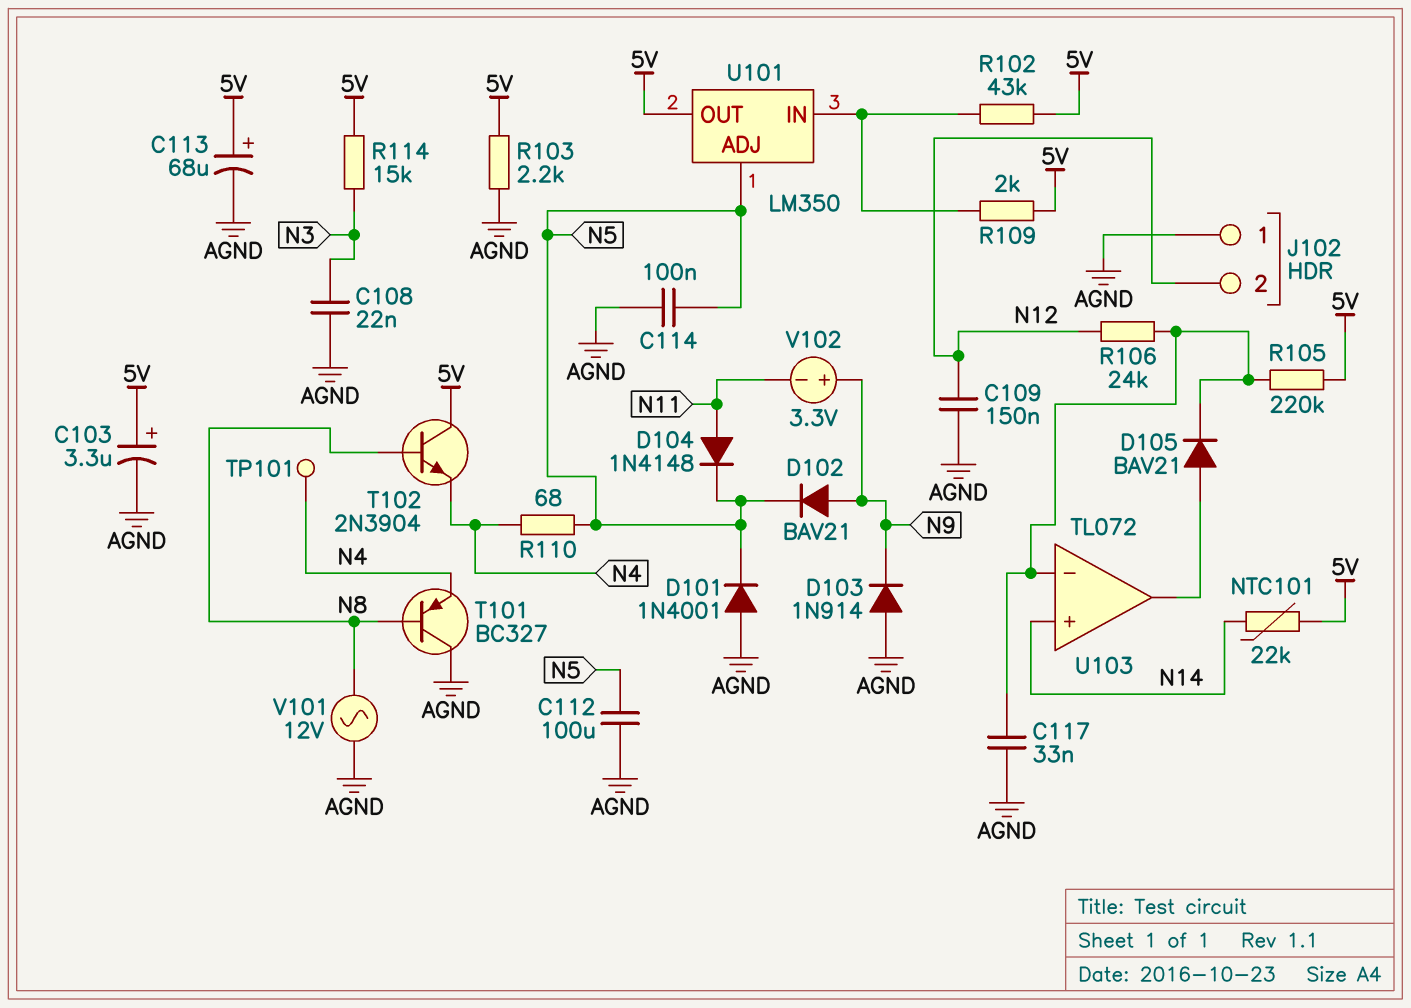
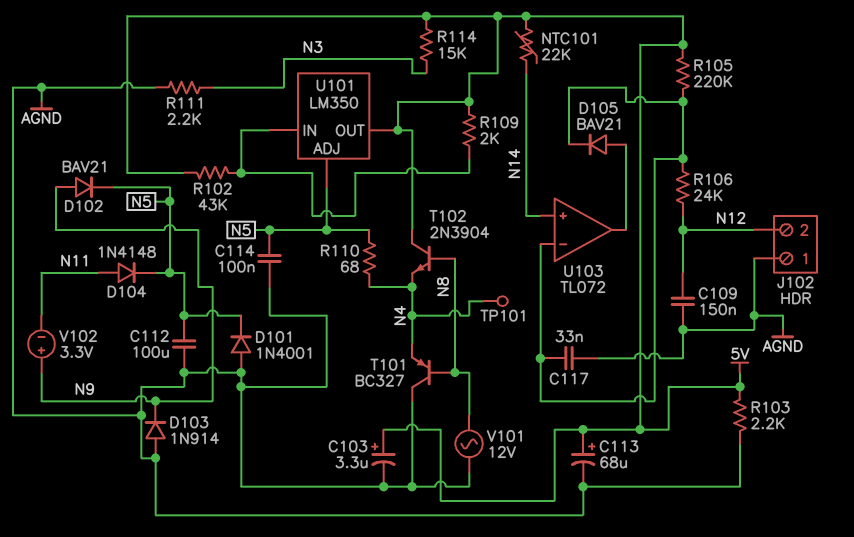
C108: 22nF (AGND, N3) -> none
R111: none -> 2.2k (AGND, N3)

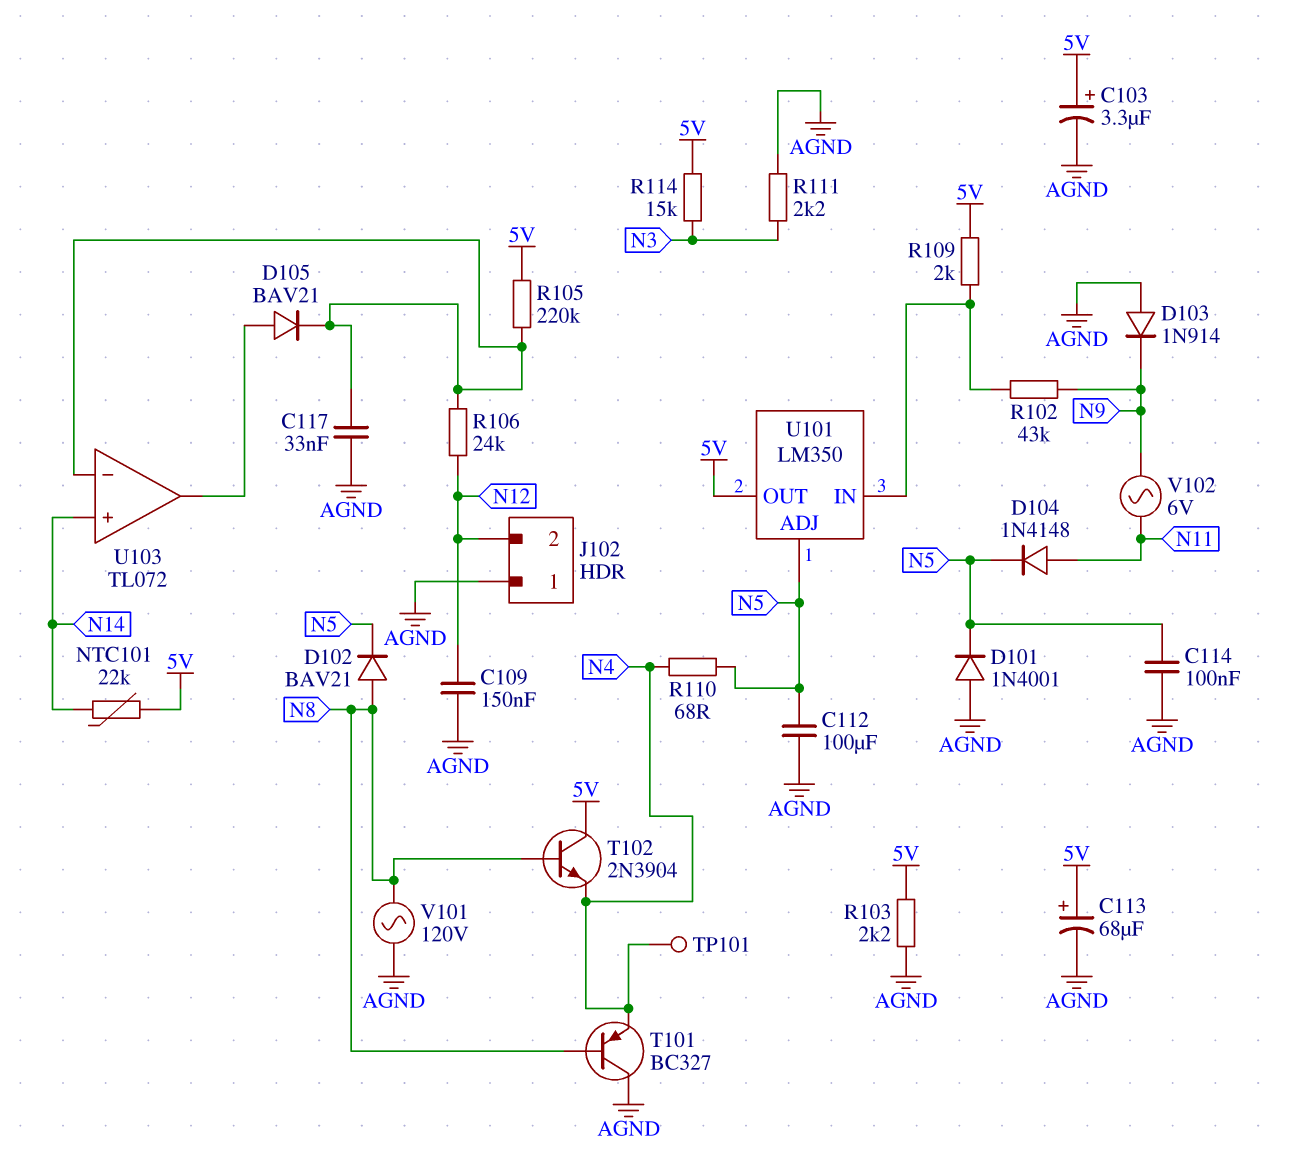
D102: diode BAV21 (A N9, K N5) -> diode BAV21 (A N8, K N5)
R102: 43k (5V, U101/IN) -> 43k (N9, U101/IN)
V101: AC 12V (AGND, N8) -> AC 120V (AGND, N8)
V102: 3.3V (plus N9, minus N11) -> AC 6V (N9, N11)

